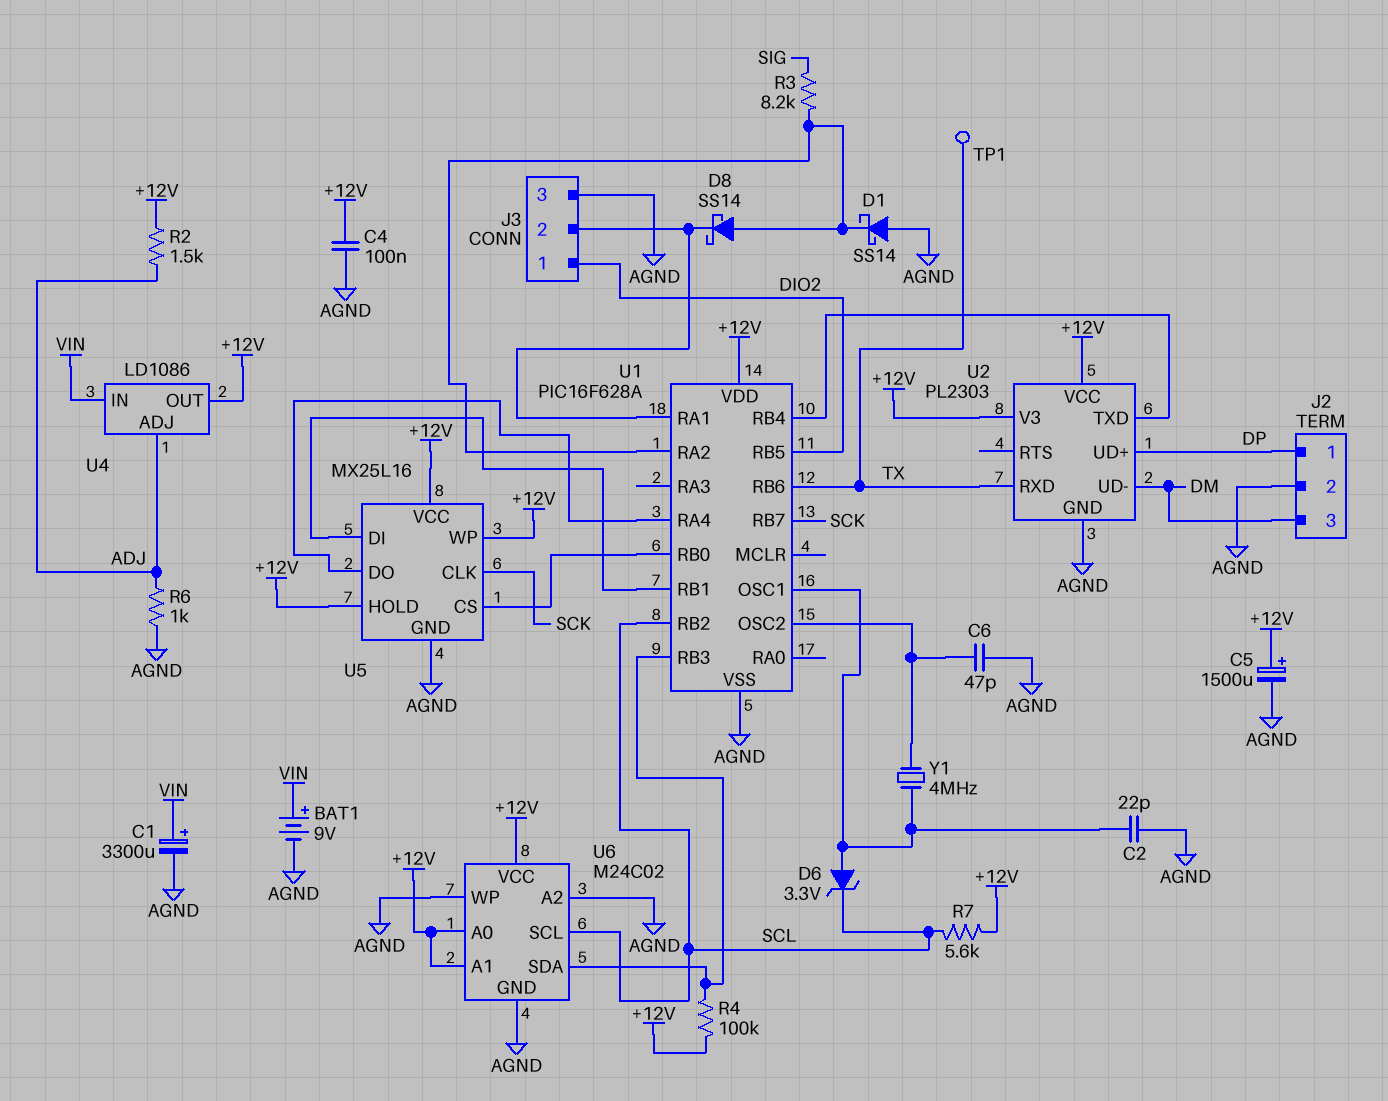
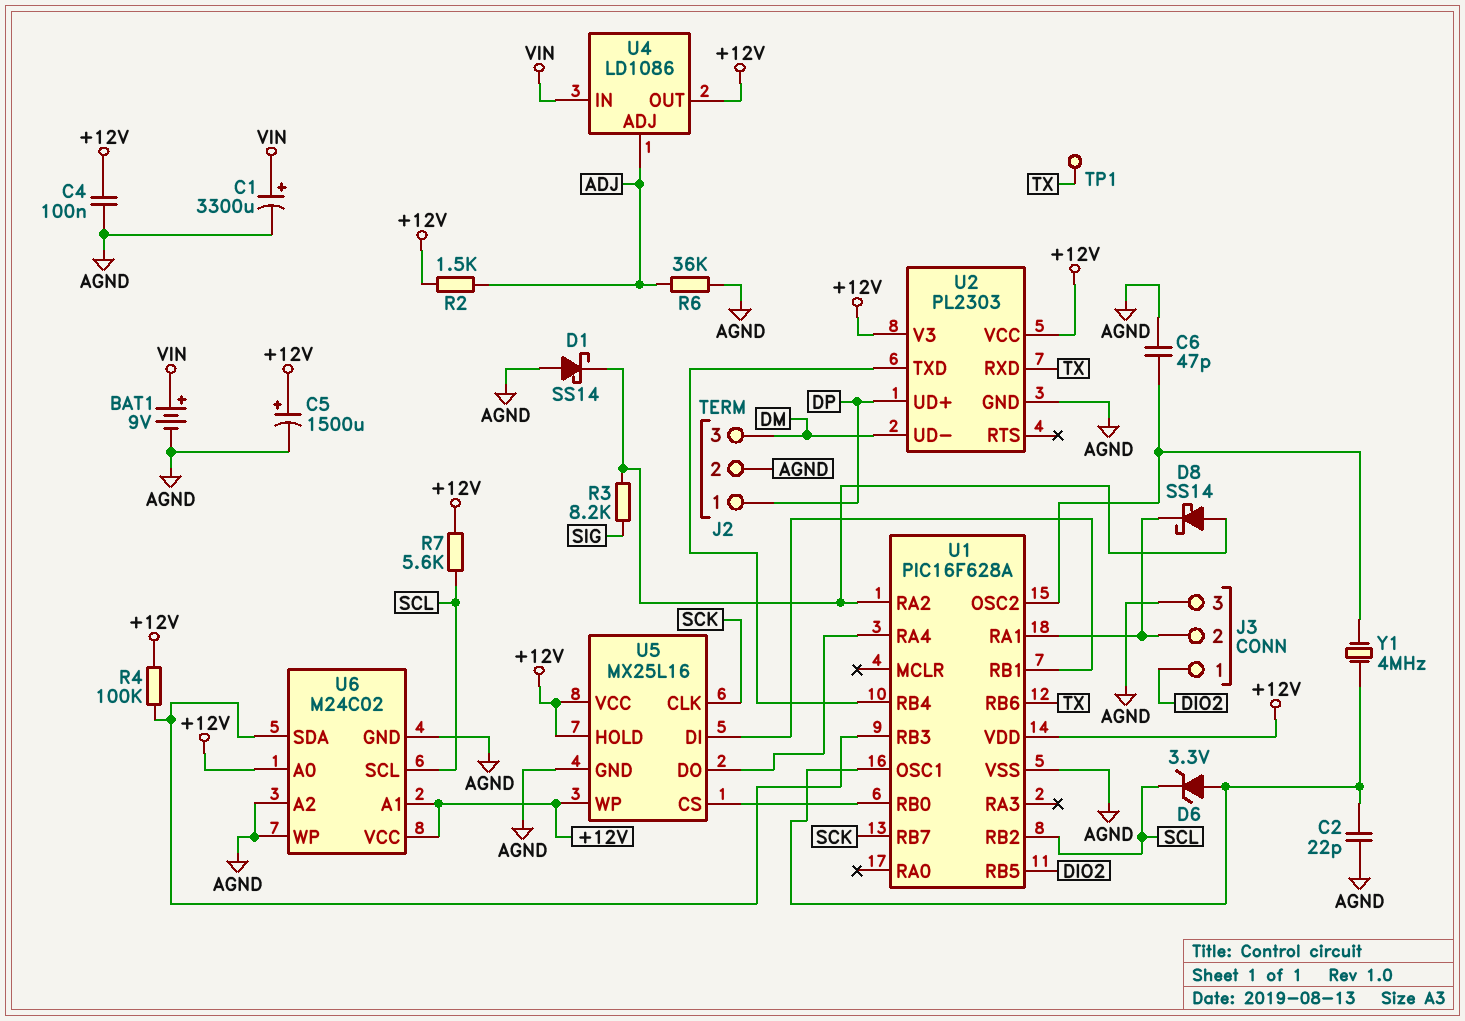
R6: 1k (ADJ, AGND) -> 36k (ADJ, AGND)

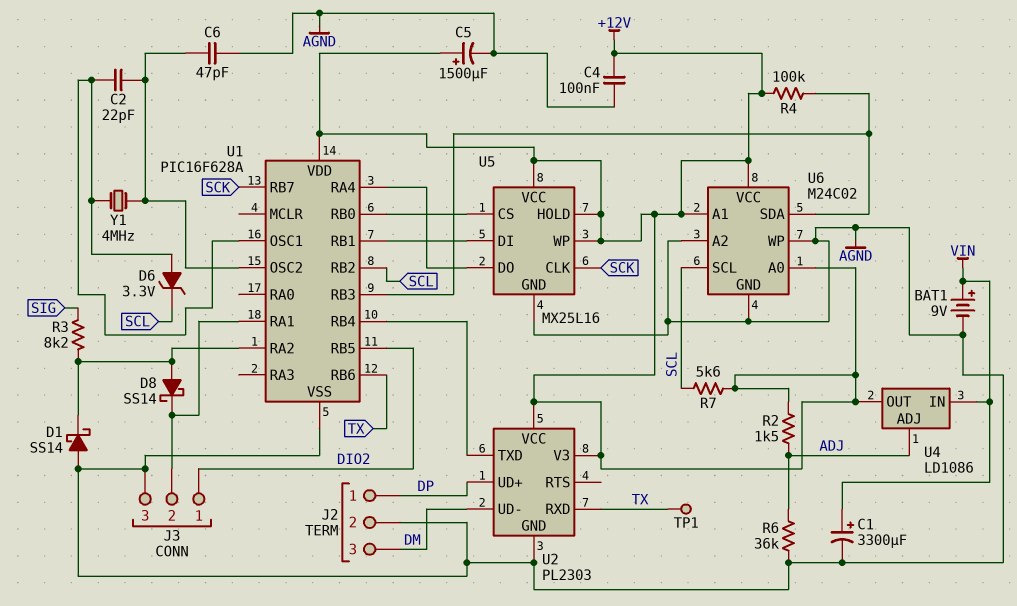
C2: 22pF (AGND, U1/OSC1) -> 22pF (U1/OSC1, U1/OSC2)

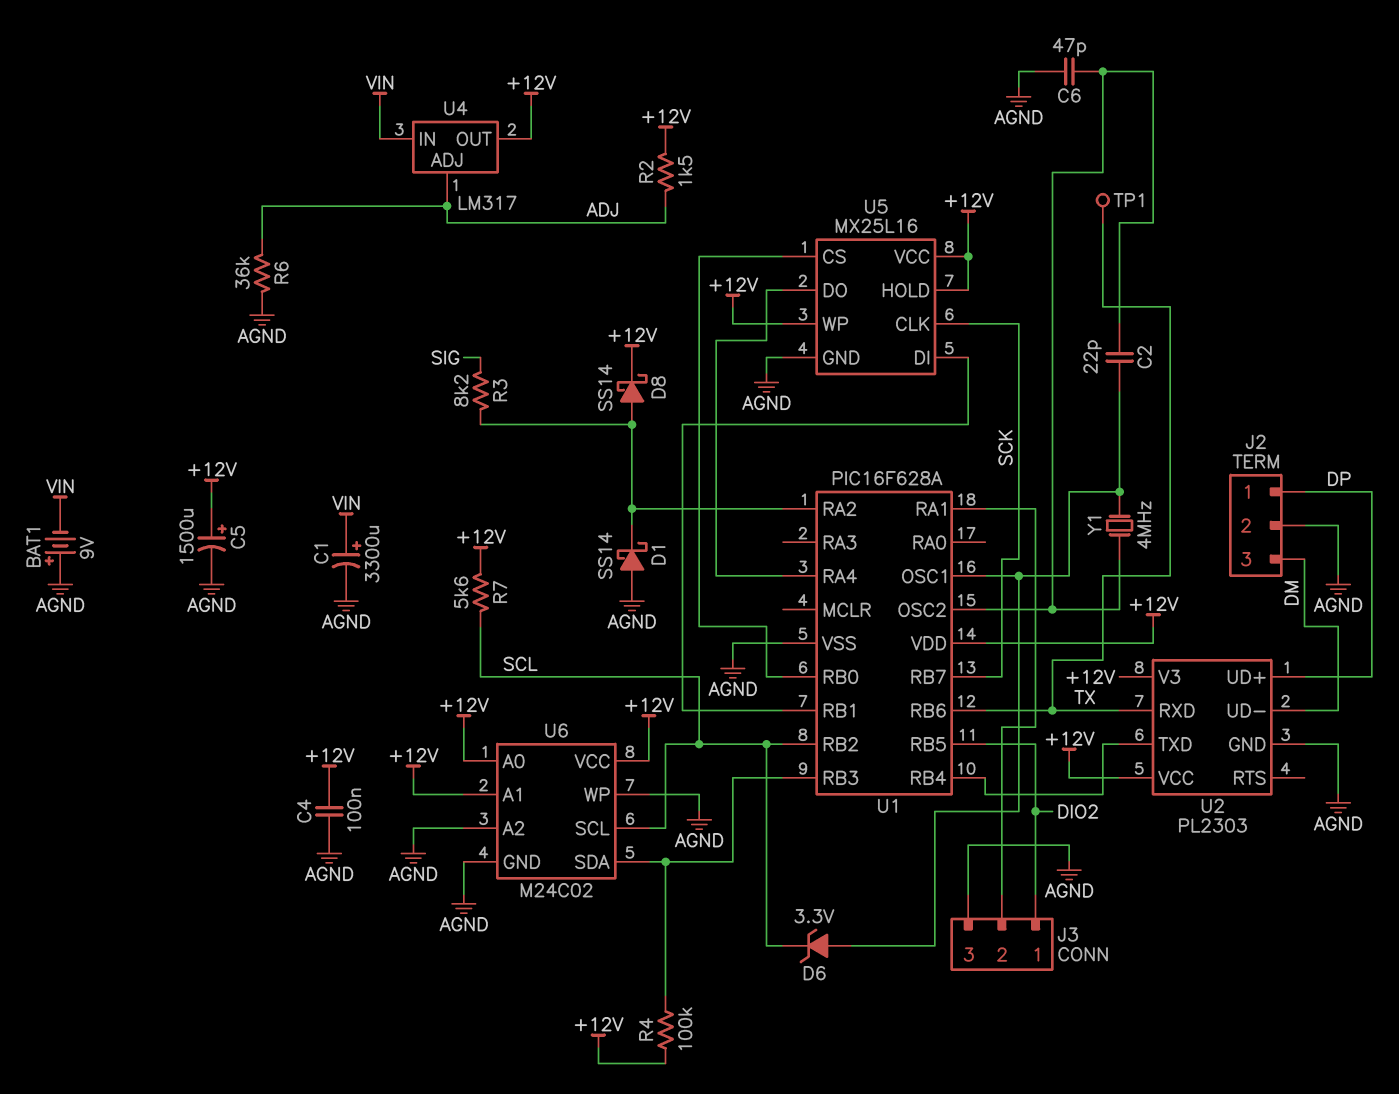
BAT1: 9V (plus VIN, minus AGND) -> 9V (plus AGND, minus VIN)
D8: schottky SS14 (A U1/RA2, K J3/2) -> schottky SS14 (A U1/RA2, K +12V)
U4: LD1086 -> LM317

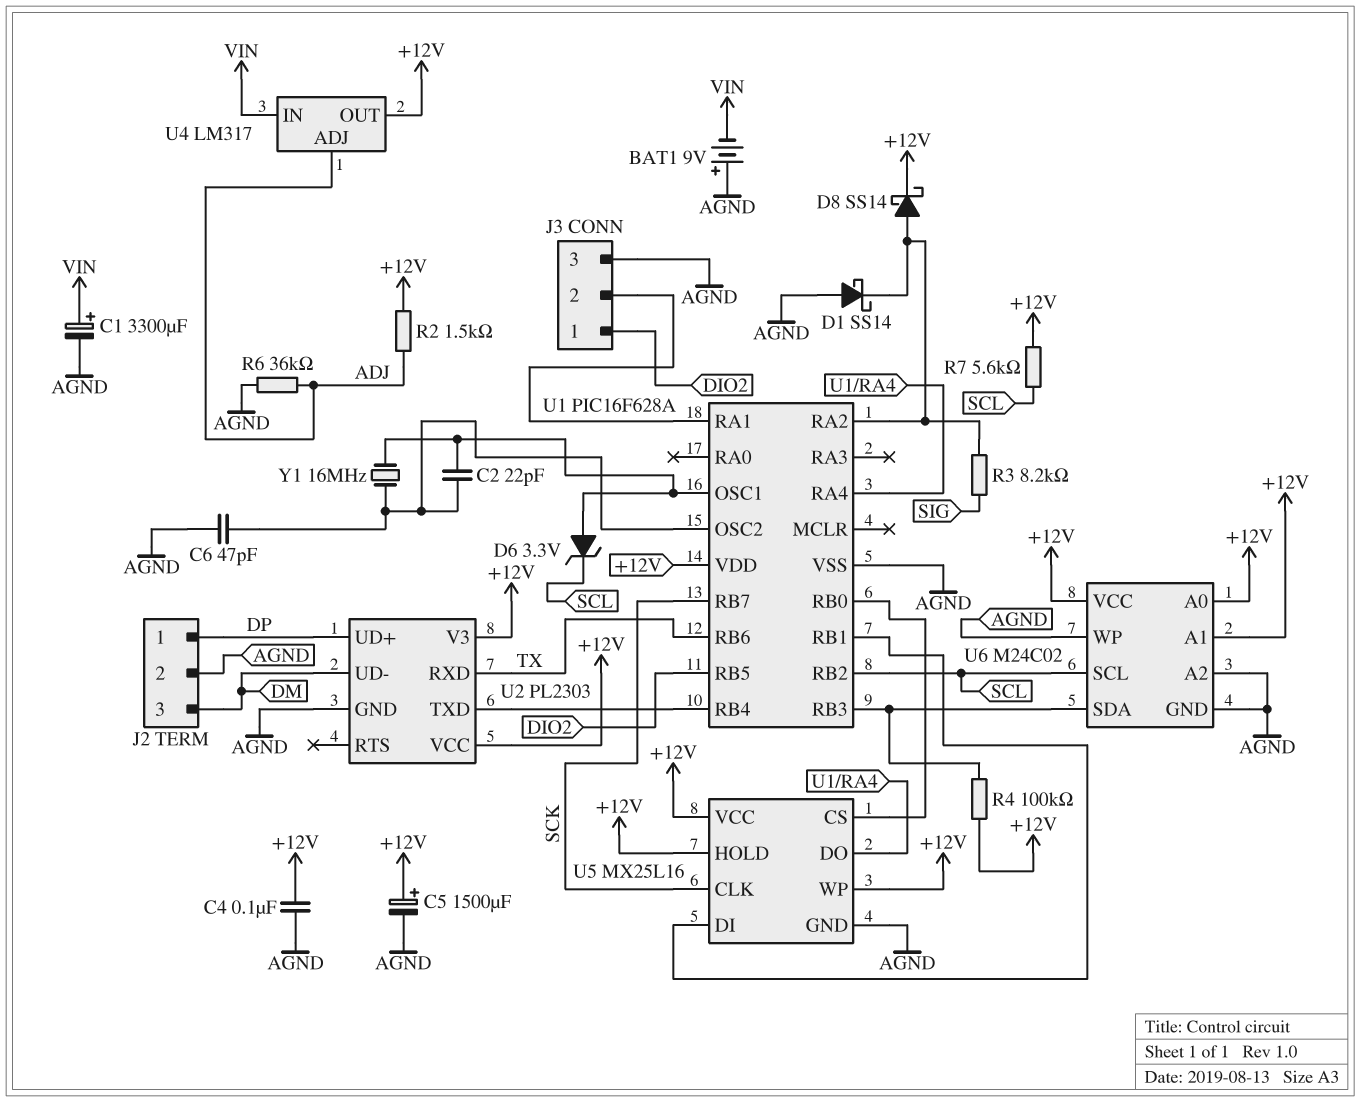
TP1: test point (TX) -> none
Y1: 4MHz (U1/OSC1, U1/OSC2) -> 16MHz (U1/OSC1, U1/OSC2)

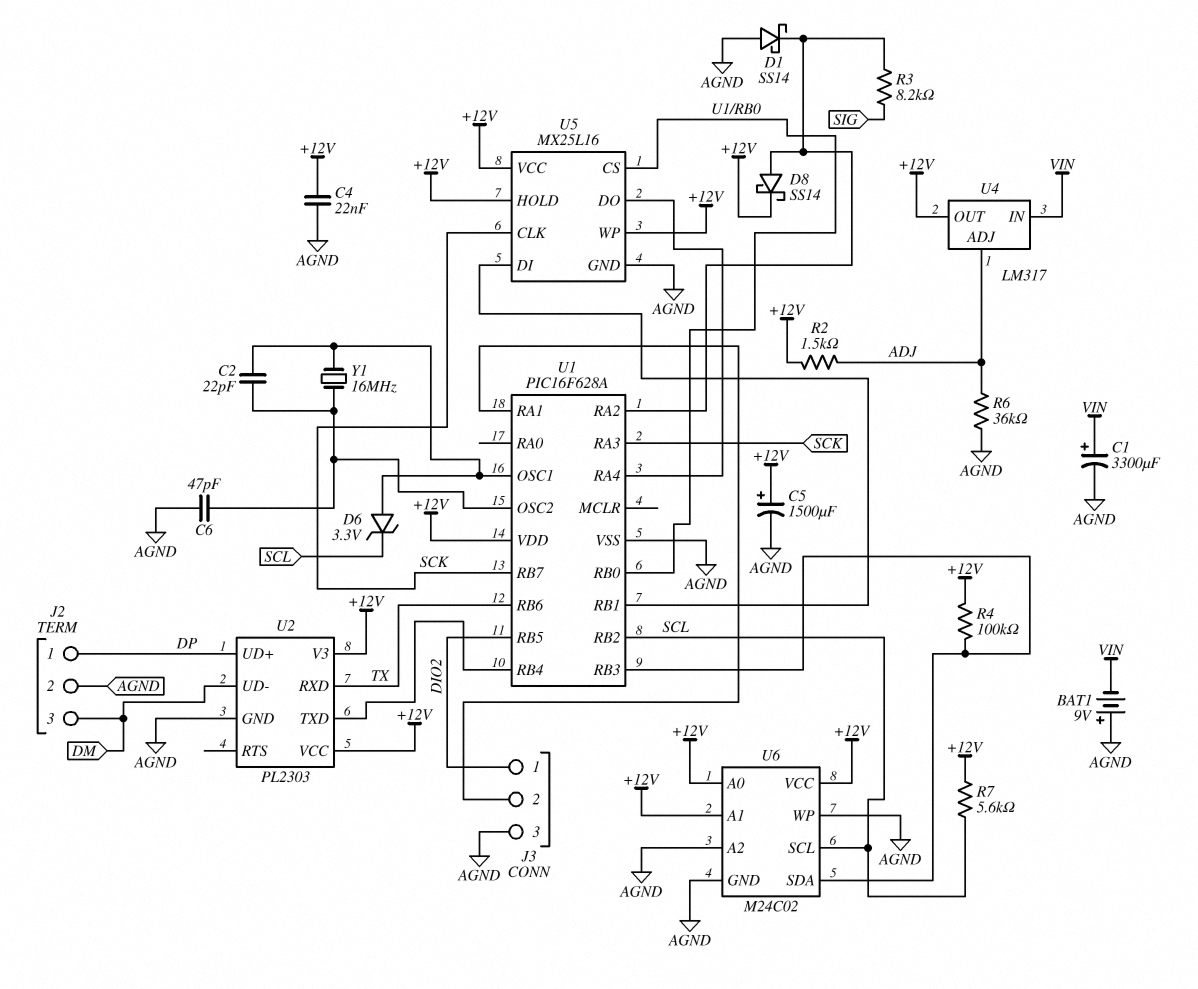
C4: 100nF (+12V, AGND) -> 22nF (+12V, AGND)
U1 pin RA3: none -> SCK

